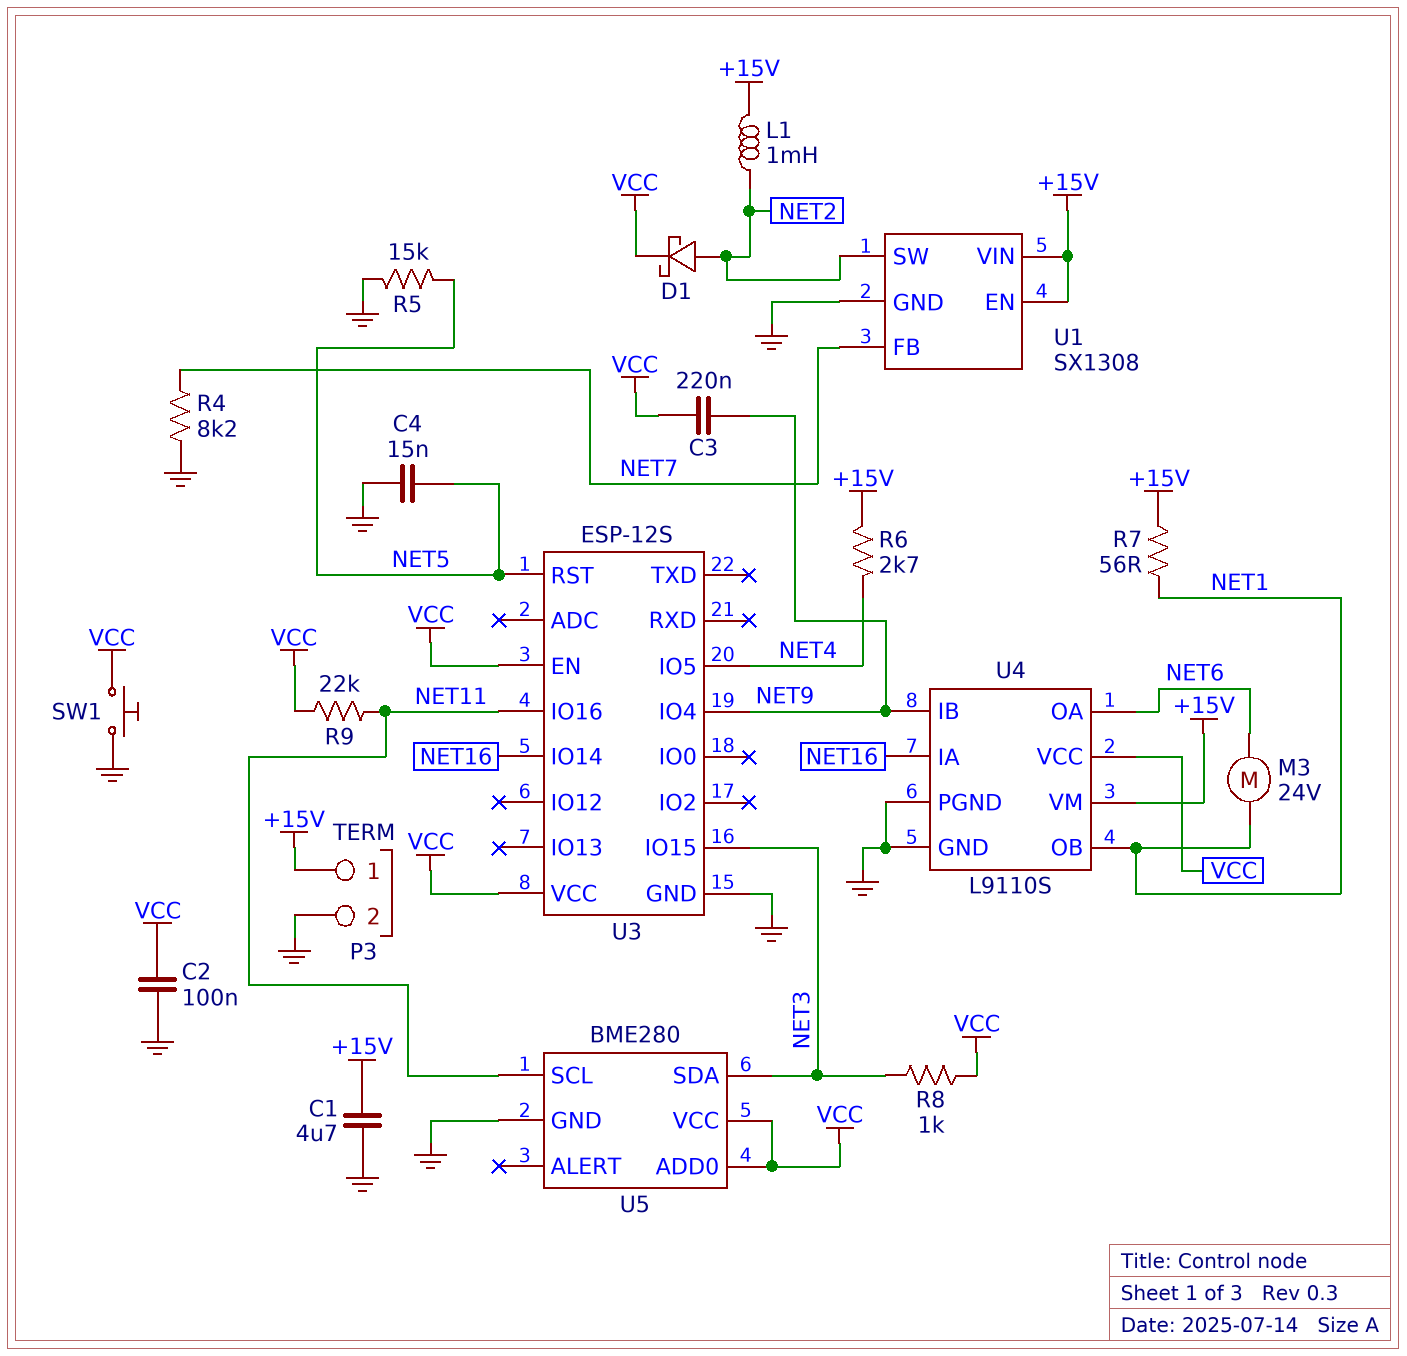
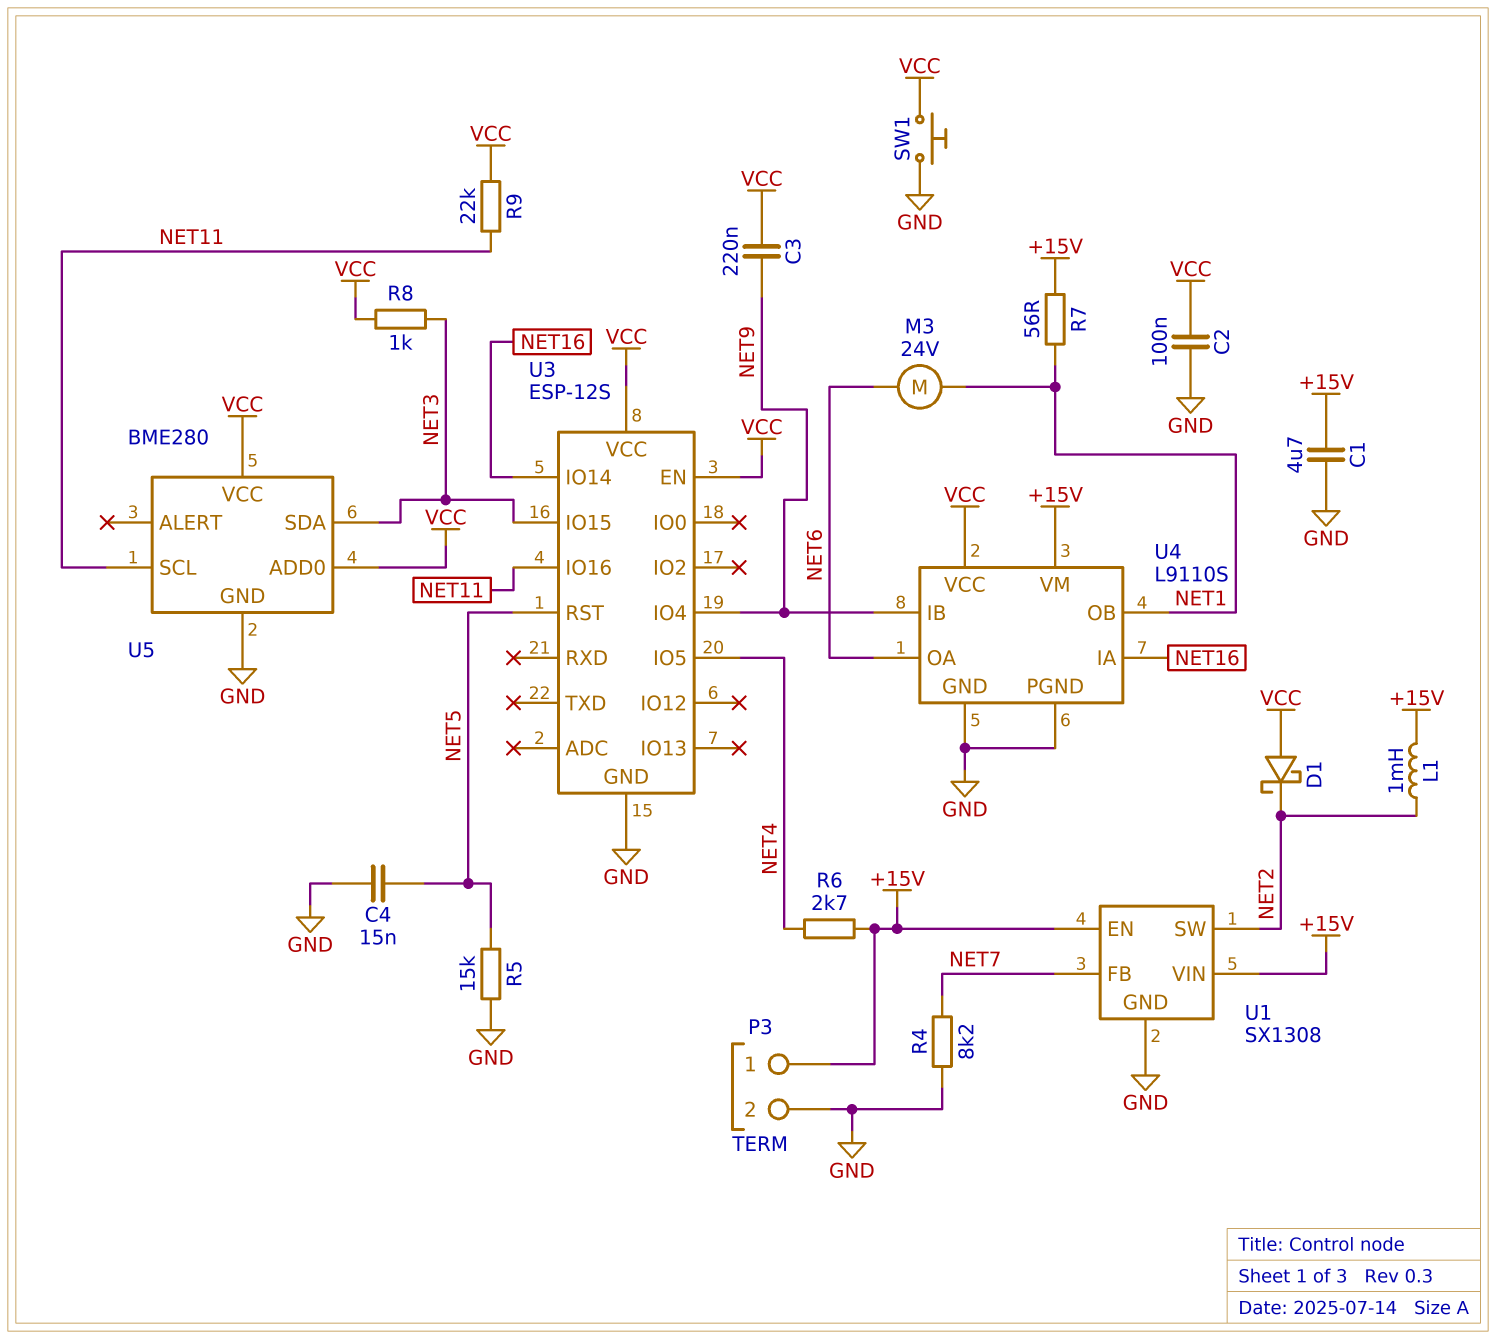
D1: schottky (A NET2, K VCC) -> schottky (A VCC, K NET2)

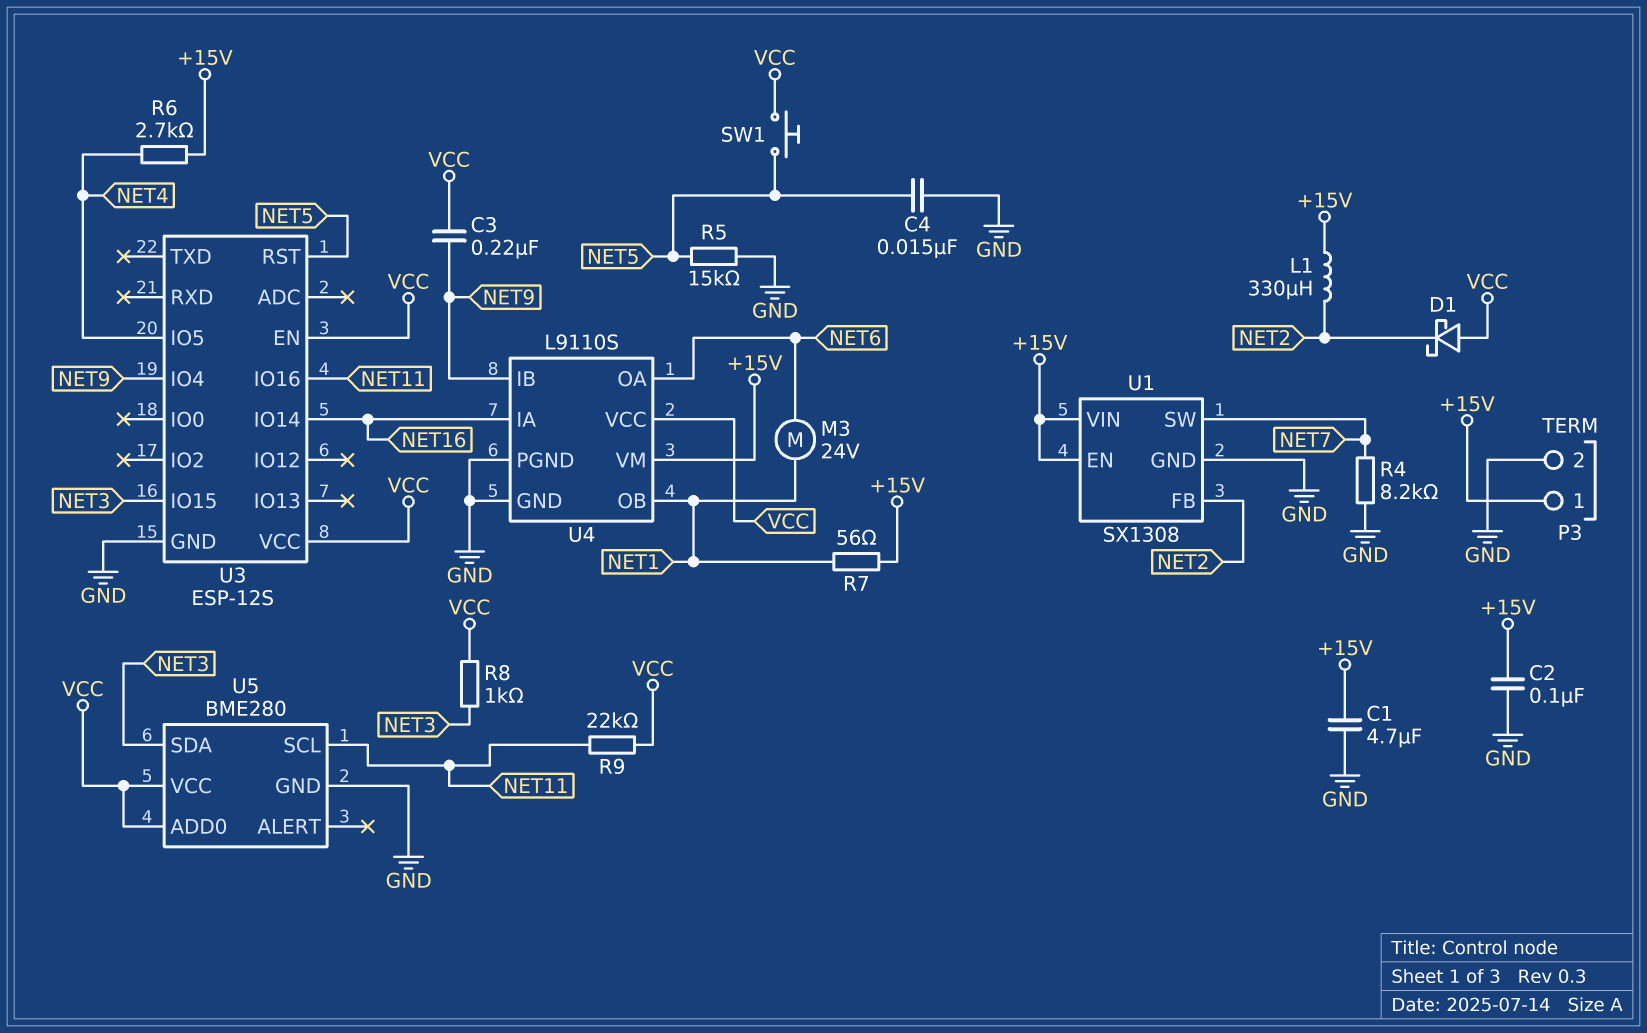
C2: 100nF (GND, VCC) -> 100nF (+15V, GND)
L1: 1mH (+15V, NET2) -> 330uH (+15V, NET2)
SW1: button (GND, VCC) -> button (NET5, VCC)
U1 pin FB: NET7 -> NET2
U1 pin SW: NET2 -> NET7

